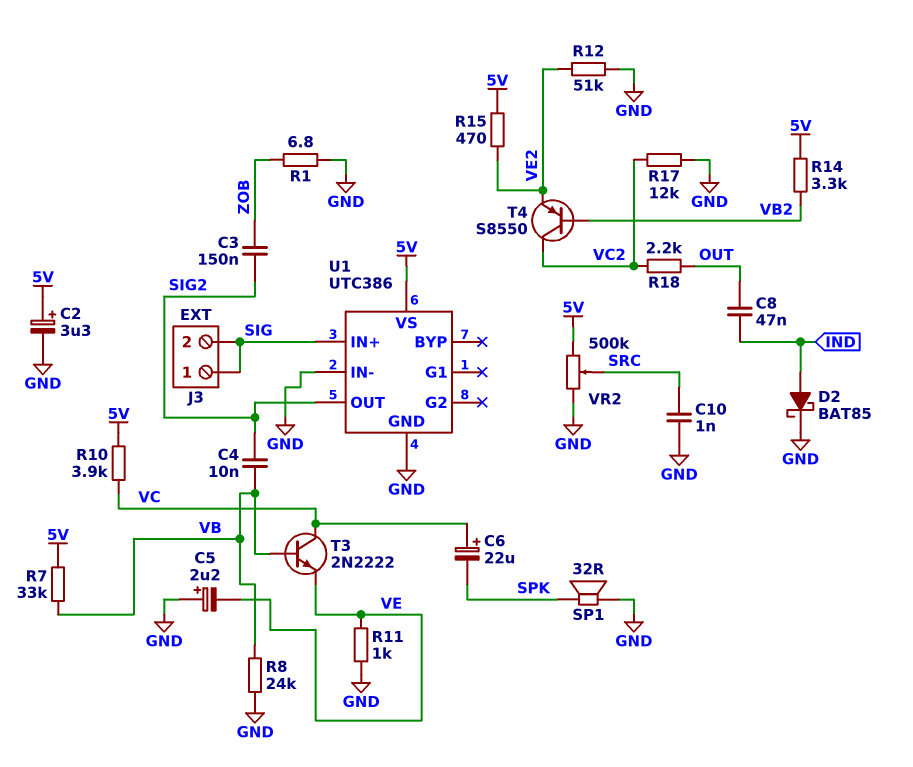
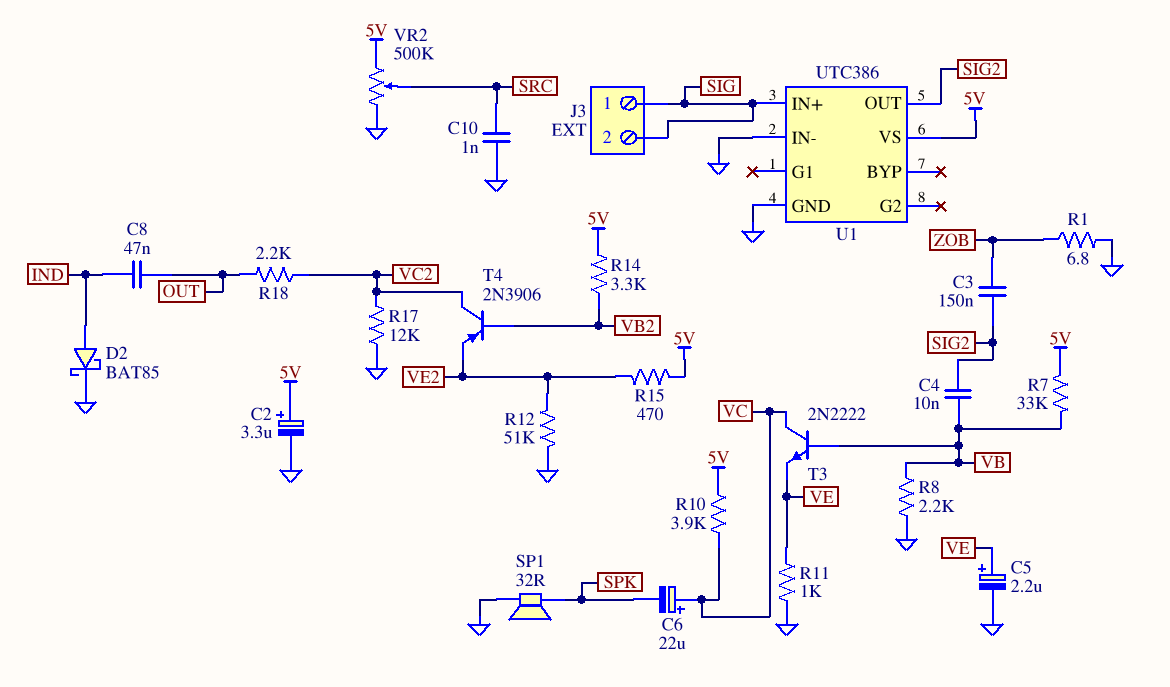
C5: 2.2uF (plus GND, minus VE) -> 2.2uF (plus VE, minus GND)
R8: 24k (GND, VB) -> 2.2k (GND, VB)
T4: PNP S8550 (B VB2, C VC2, E VE2) -> PNP 2N3906 (B VB2, C VC2, E VE2)

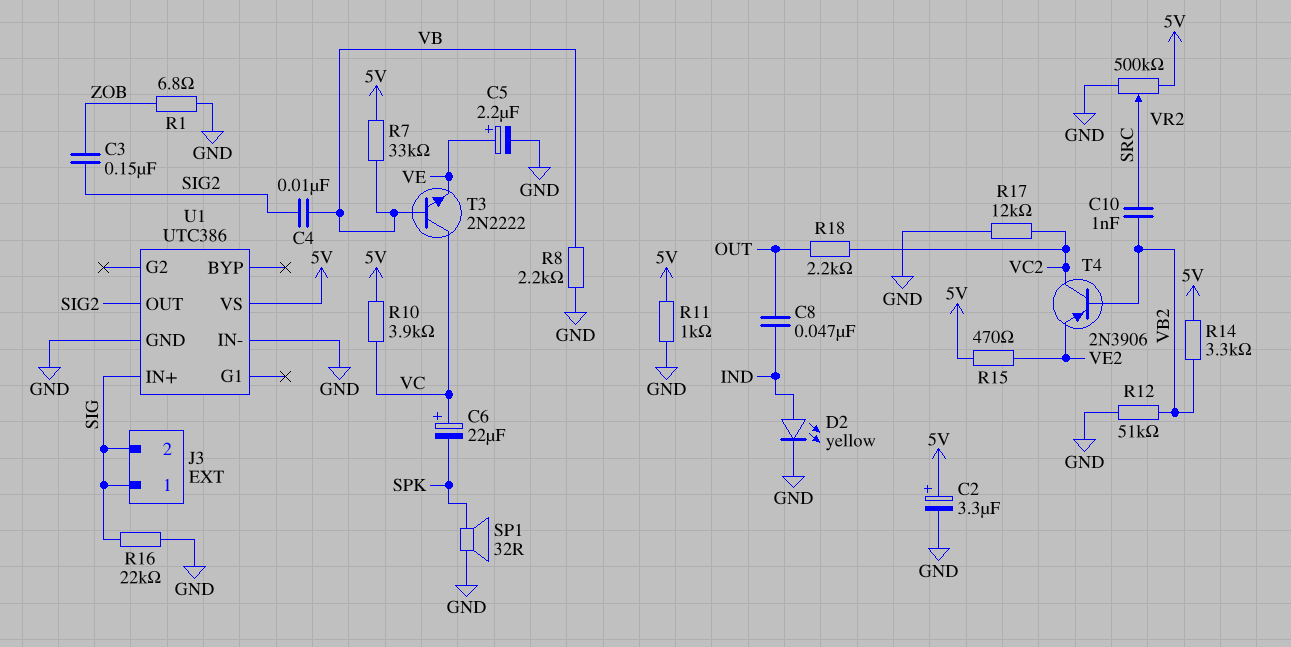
C10: 1nF (GND, SRC) -> 1nF (SRC, VB2)
D2: schottky BAT85 (A IND, K GND) -> LED yellow (A IND, K GND)
R11: 1k (GND, VE) -> 1k (5V, GND)
R12: 51k (GND, VE2) -> 51k (GND, VB2)
R16: none -> 22k (GND, SIG)

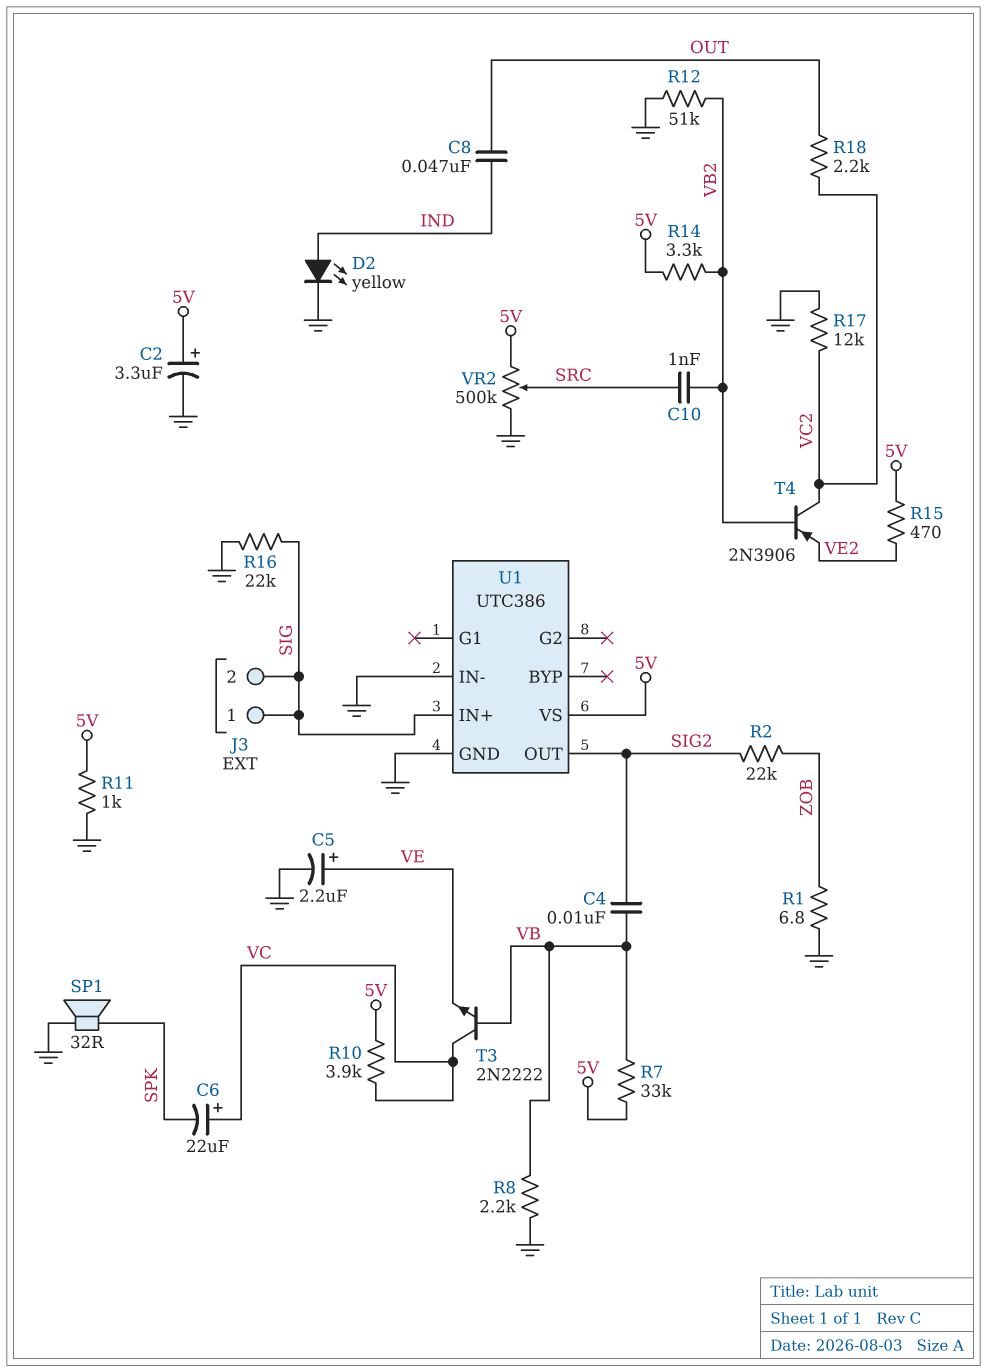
C3: 150nF (SIG2, ZOB) -> none
R2: none -> 22k (SIG2, ZOB)

